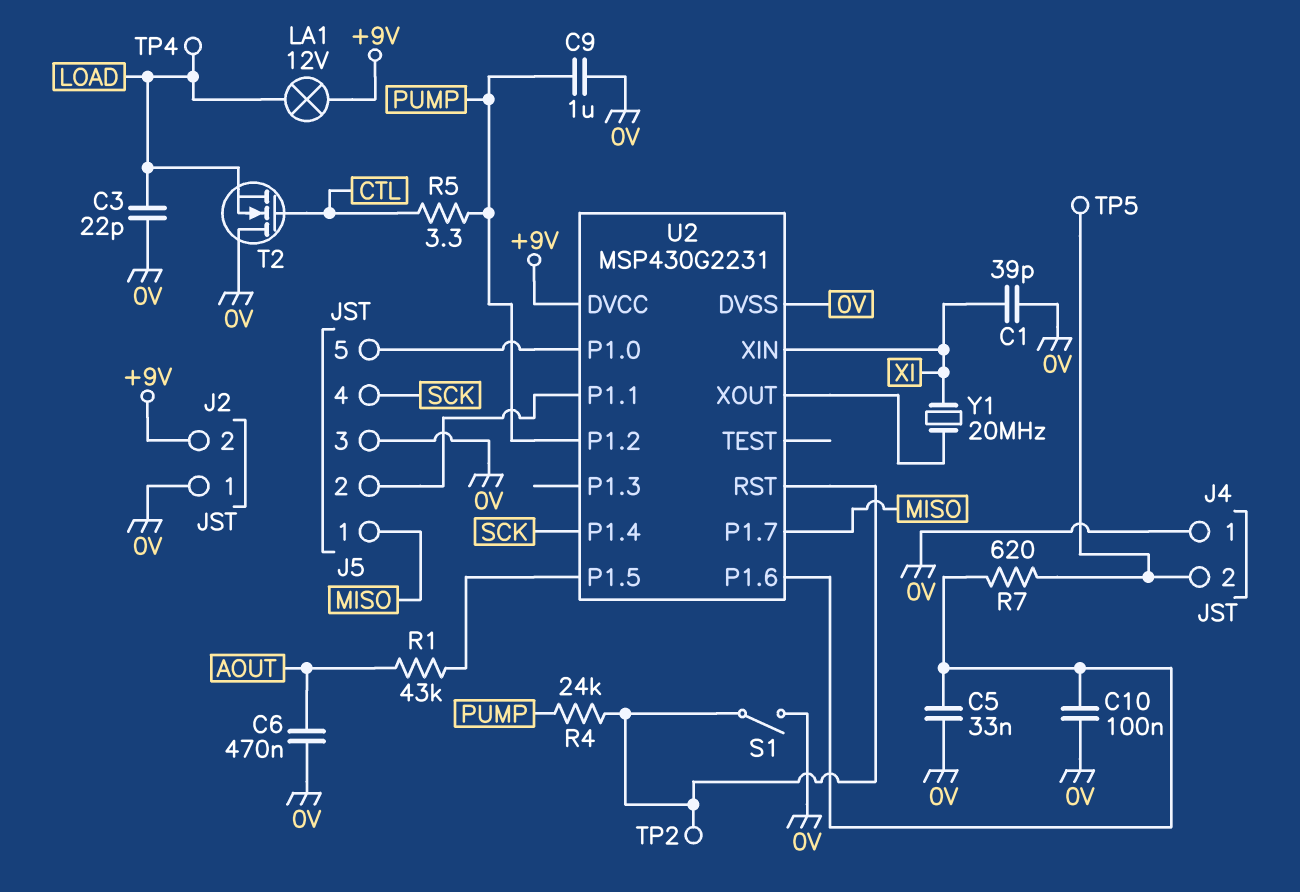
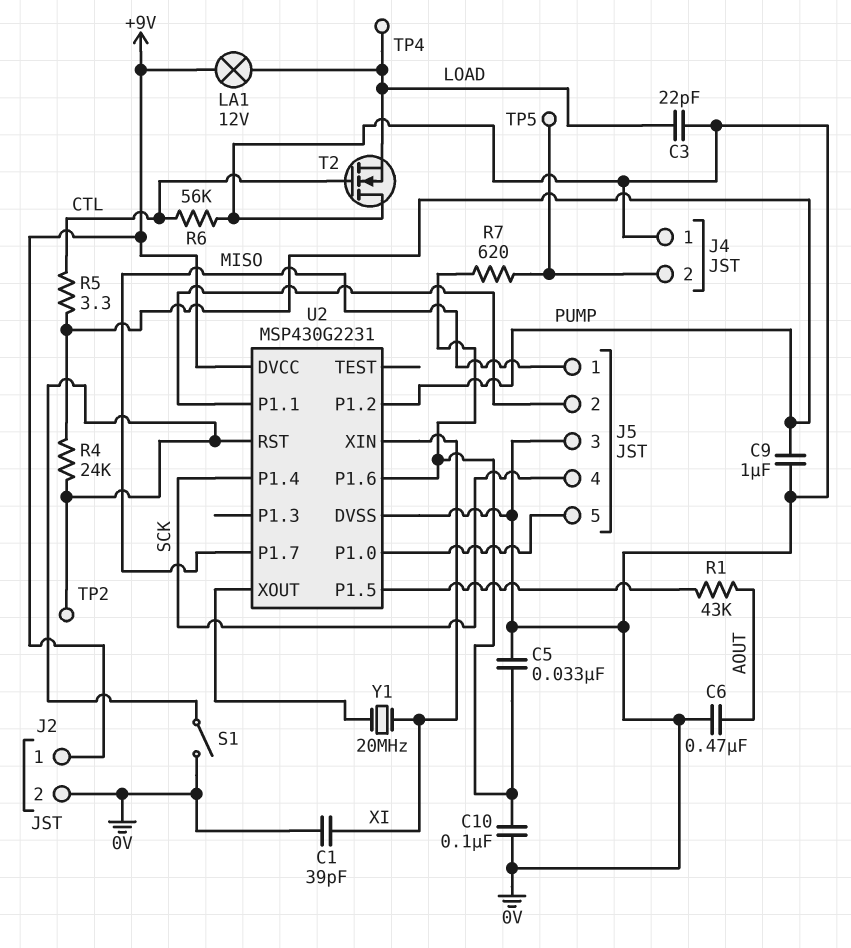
J2 pin 1: 0V -> +9V
J2 pin 2: +9V -> 0V
R6: none -> 56k (0V, CTL)

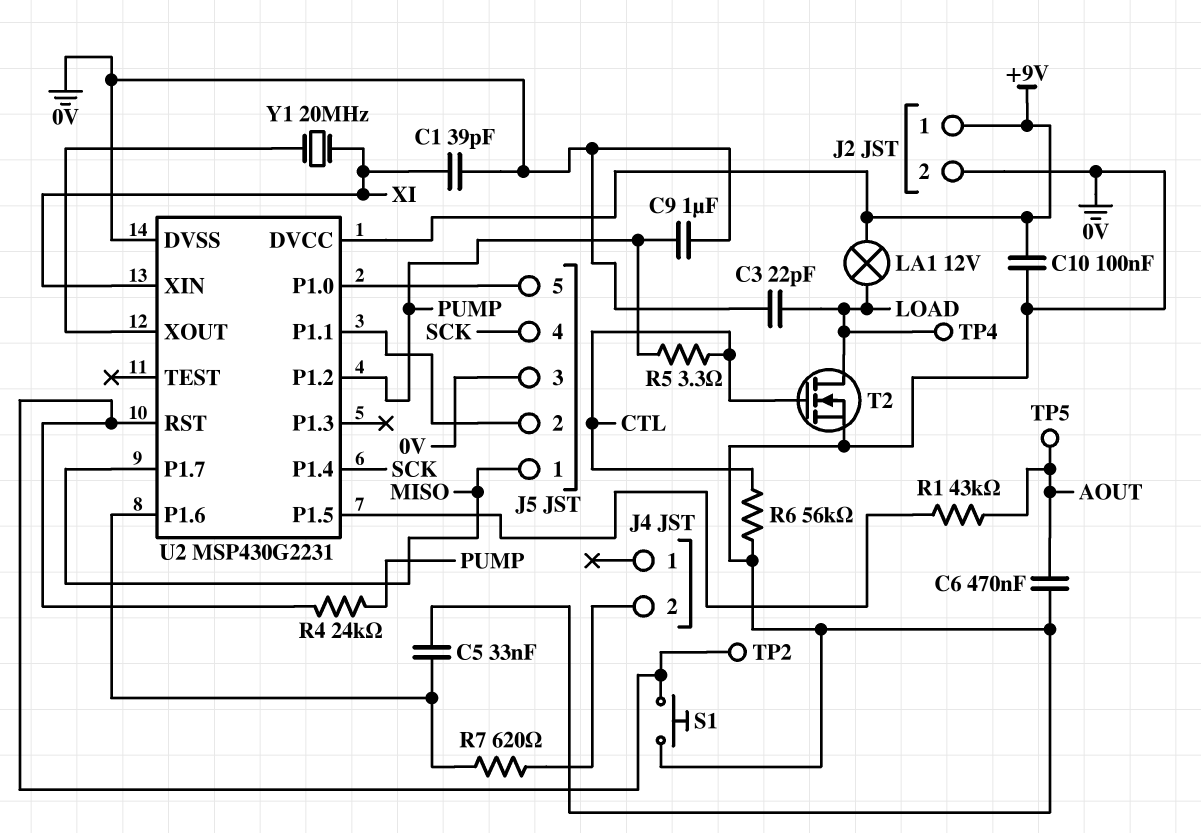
C10: 100nF (0V, U2/P1.6) -> 100nF (+9V, 0V)
J4 pin 1: 0V -> none
S1: switch (0V, U2/RST) -> button (0V, U2/RST)
T2: NMOS (G CTL, D 0V, S LOAD) -> NMOS (G CTL, D LOAD, S 0V)
TP5: test point (J4/2) -> test point (AOUT)

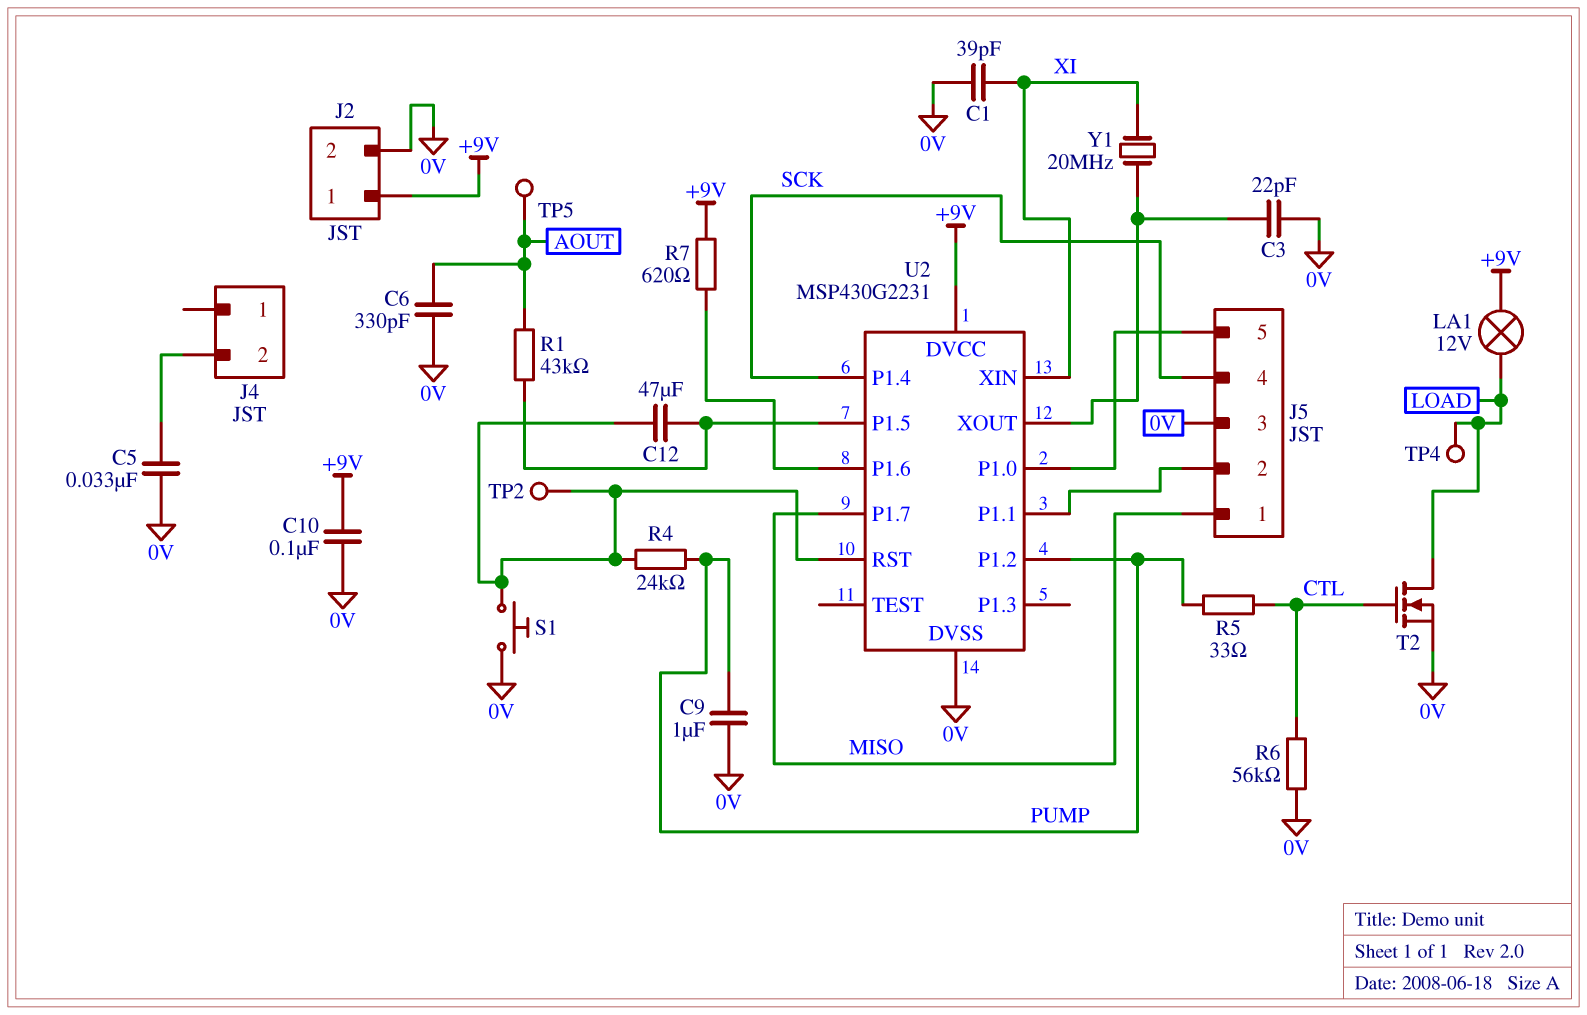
C3: 22pF (0V, LOAD) -> 22pF (0V, U2/XOUT)
C5: 33nF (0V, U2/P1.6) -> 33nF (0V, J4/2)
C6: 470nF (0V, AOUT) -> 330pF (0V, AOUT)
C12: none -> 47uF (U2/P1.5, U2/RST)
R5: 3.3 (CTL, PUMP) -> 33 (CTL, PUMP)
R7: 620 (J4/2, U2/P1.6) -> 620 (+9V, U2/P1.6)

